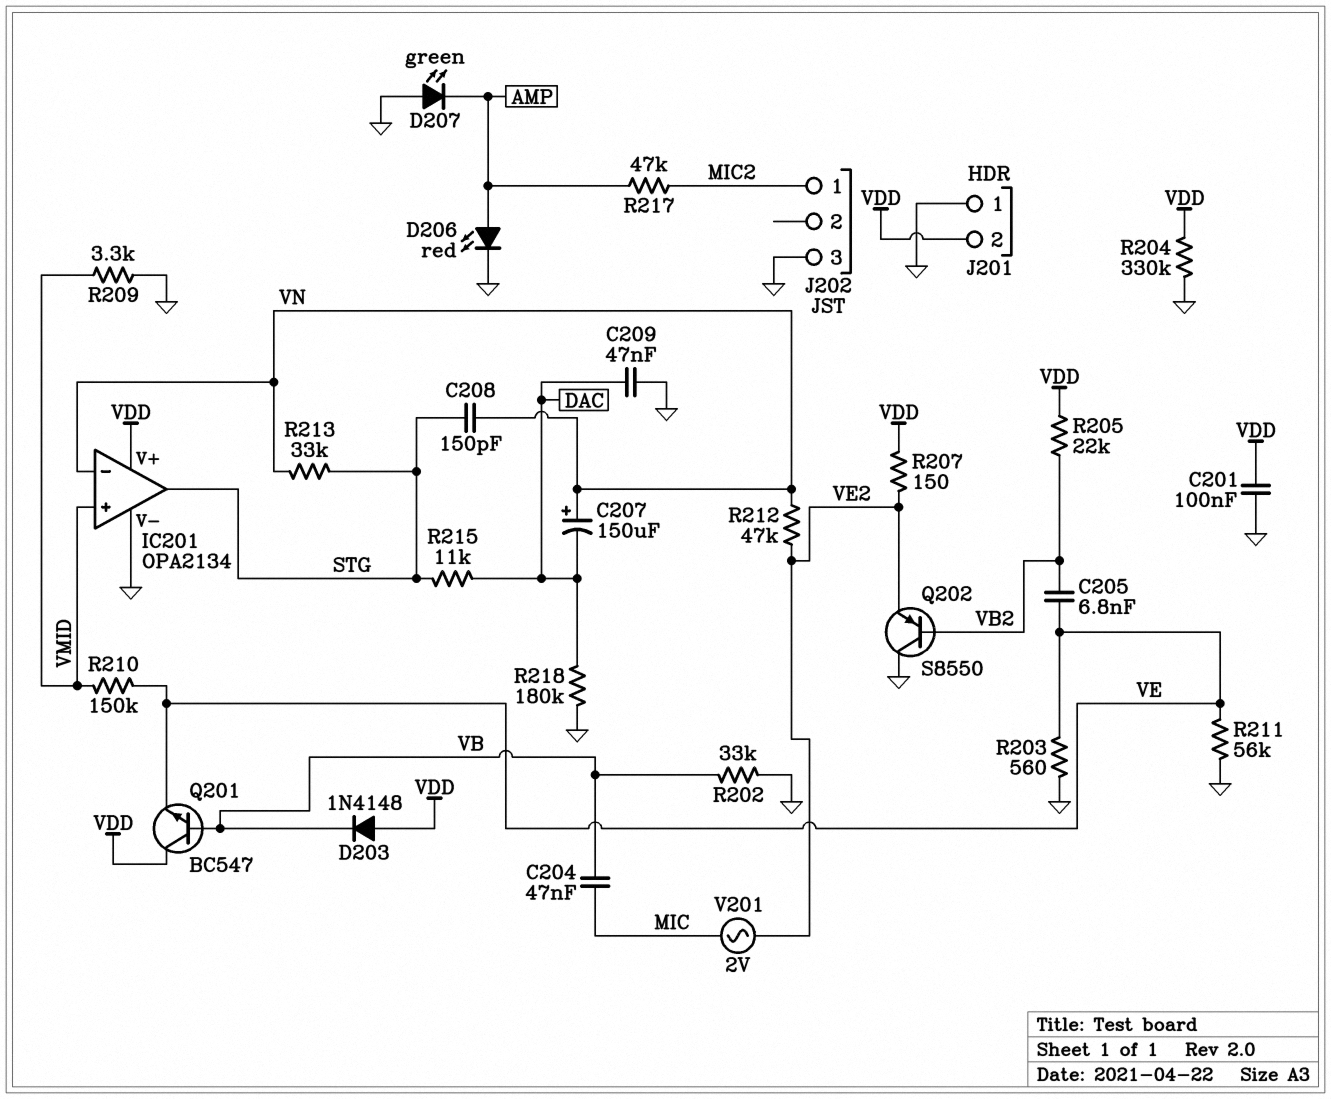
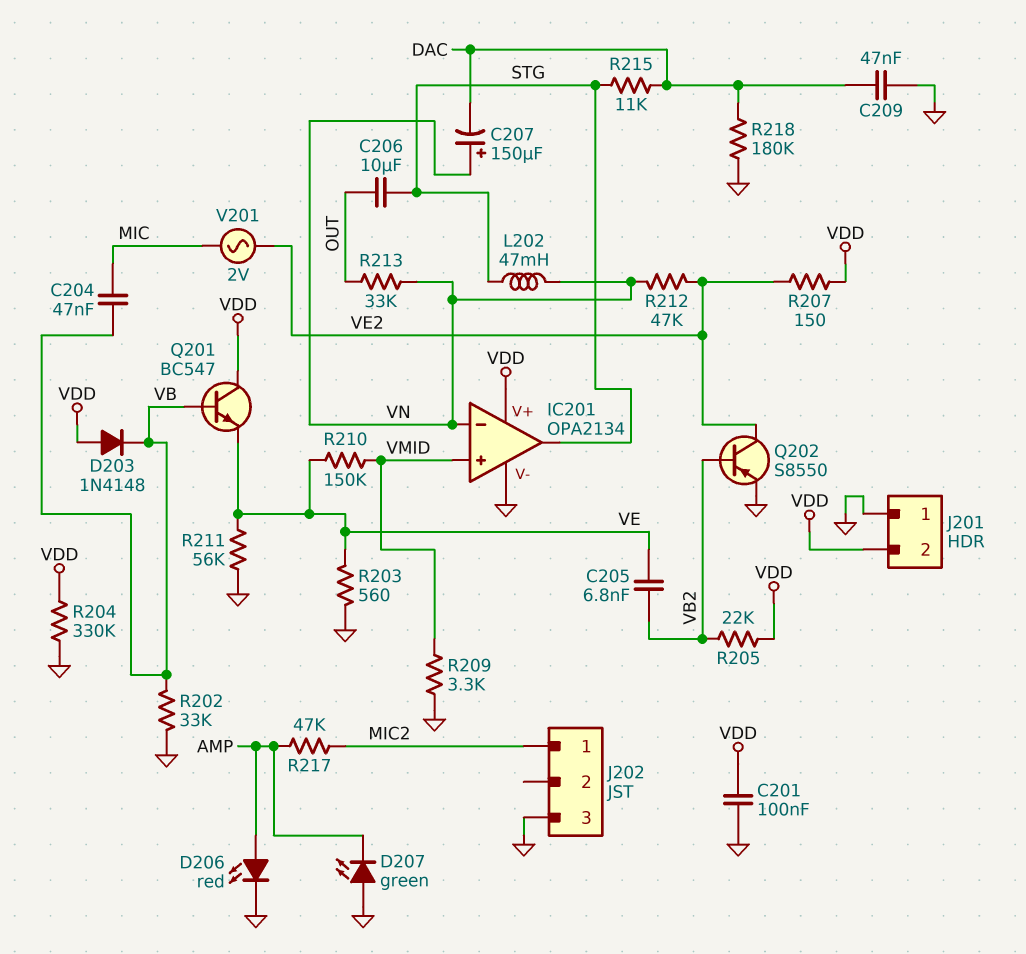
C206: none -> 10uF (OUT, STG)
C208: 150pF (STG, VN) -> none
L202: none -> 47mH (STG, VN)
Q202: PNP S8550 (B VB2, C GND, E VE2) -> PNP S8550 (B VB2, C VE2, E GND)
R213: 33k (STG, VN) -> 33k (OUT, VN)

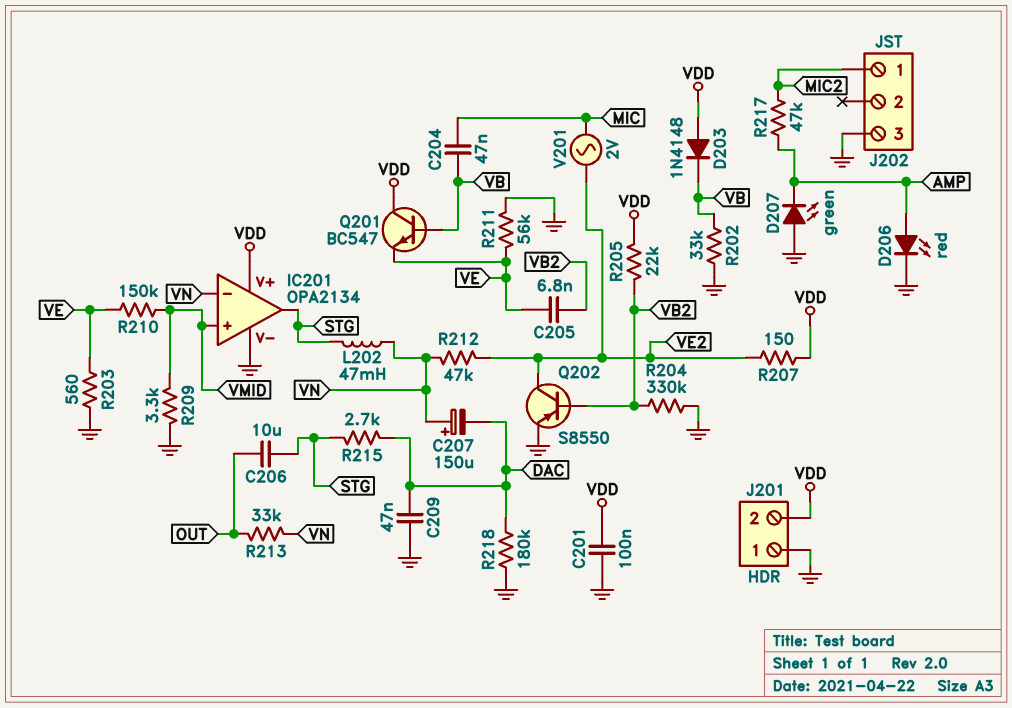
R204: 330k (GND, VDD) -> 330k (GND, VB2)
R215: 11k (DAC, STG) -> 2.7k (DAC, STG)

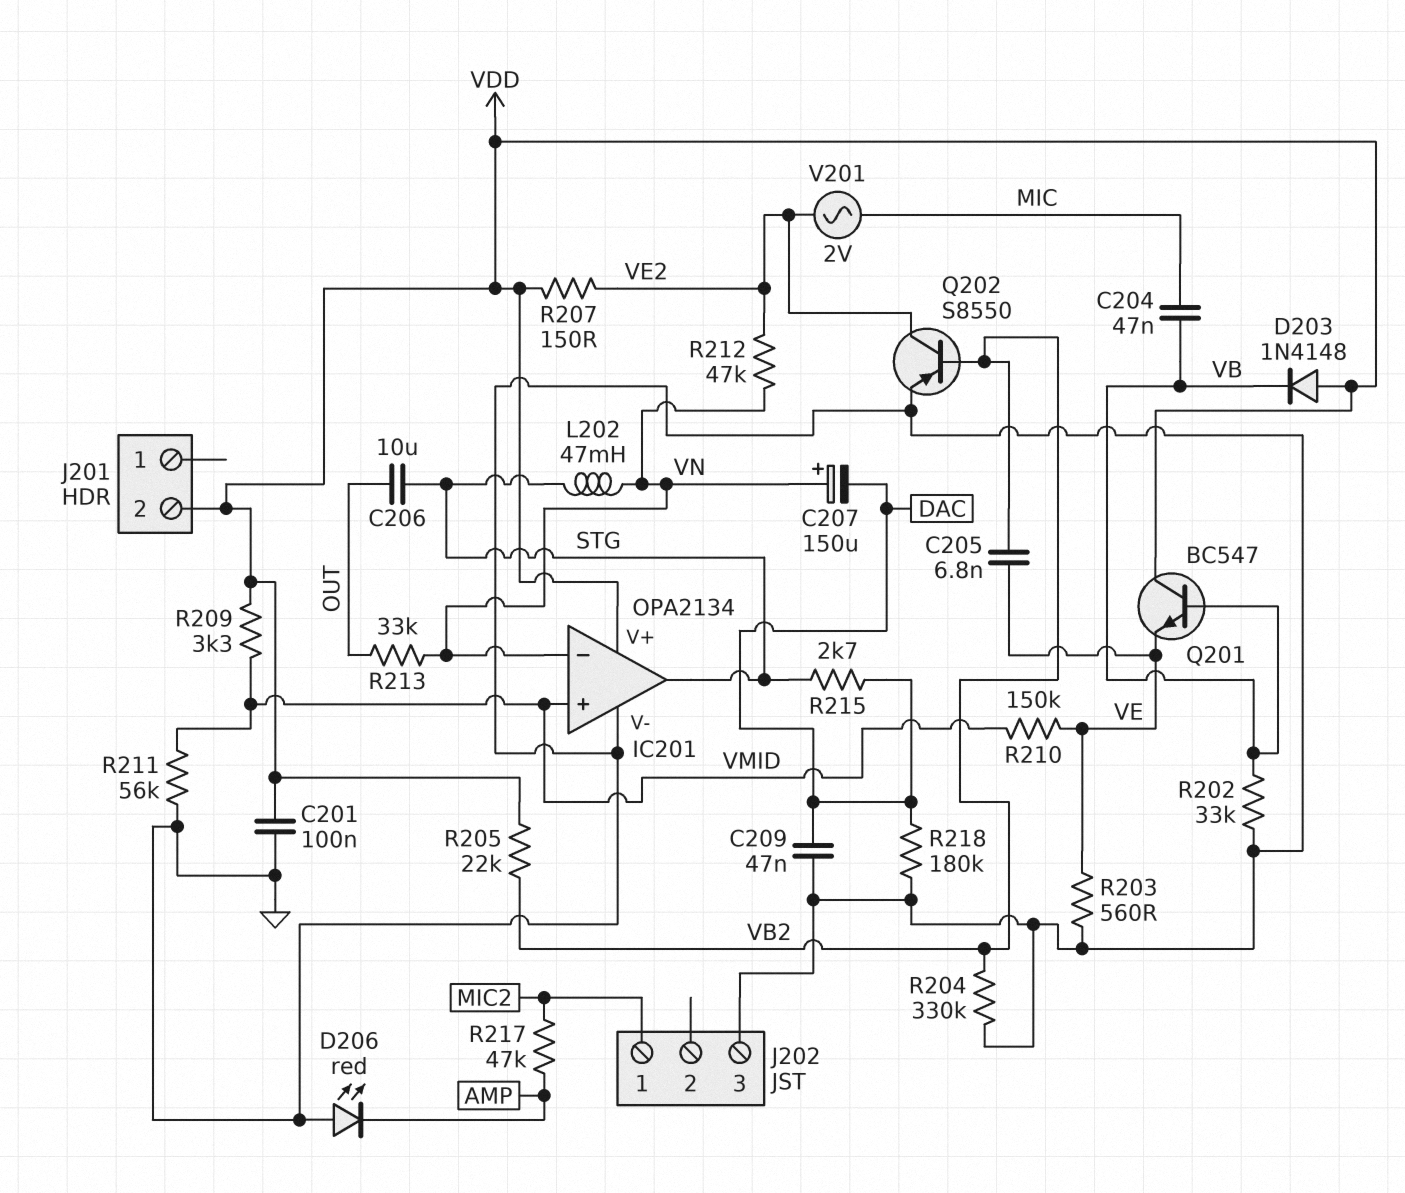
D206: LED red (A AMP, K GND) -> LED red (A GND, K AMP)
D207: LED green (A GND, K AMP) -> none
J201 pin 1: GND -> none
R209: 3.3k (GND, VMID) -> 3.3k (VDD, VMID)
R211: 56k (GND, VE) -> 56k (GND, VMID)

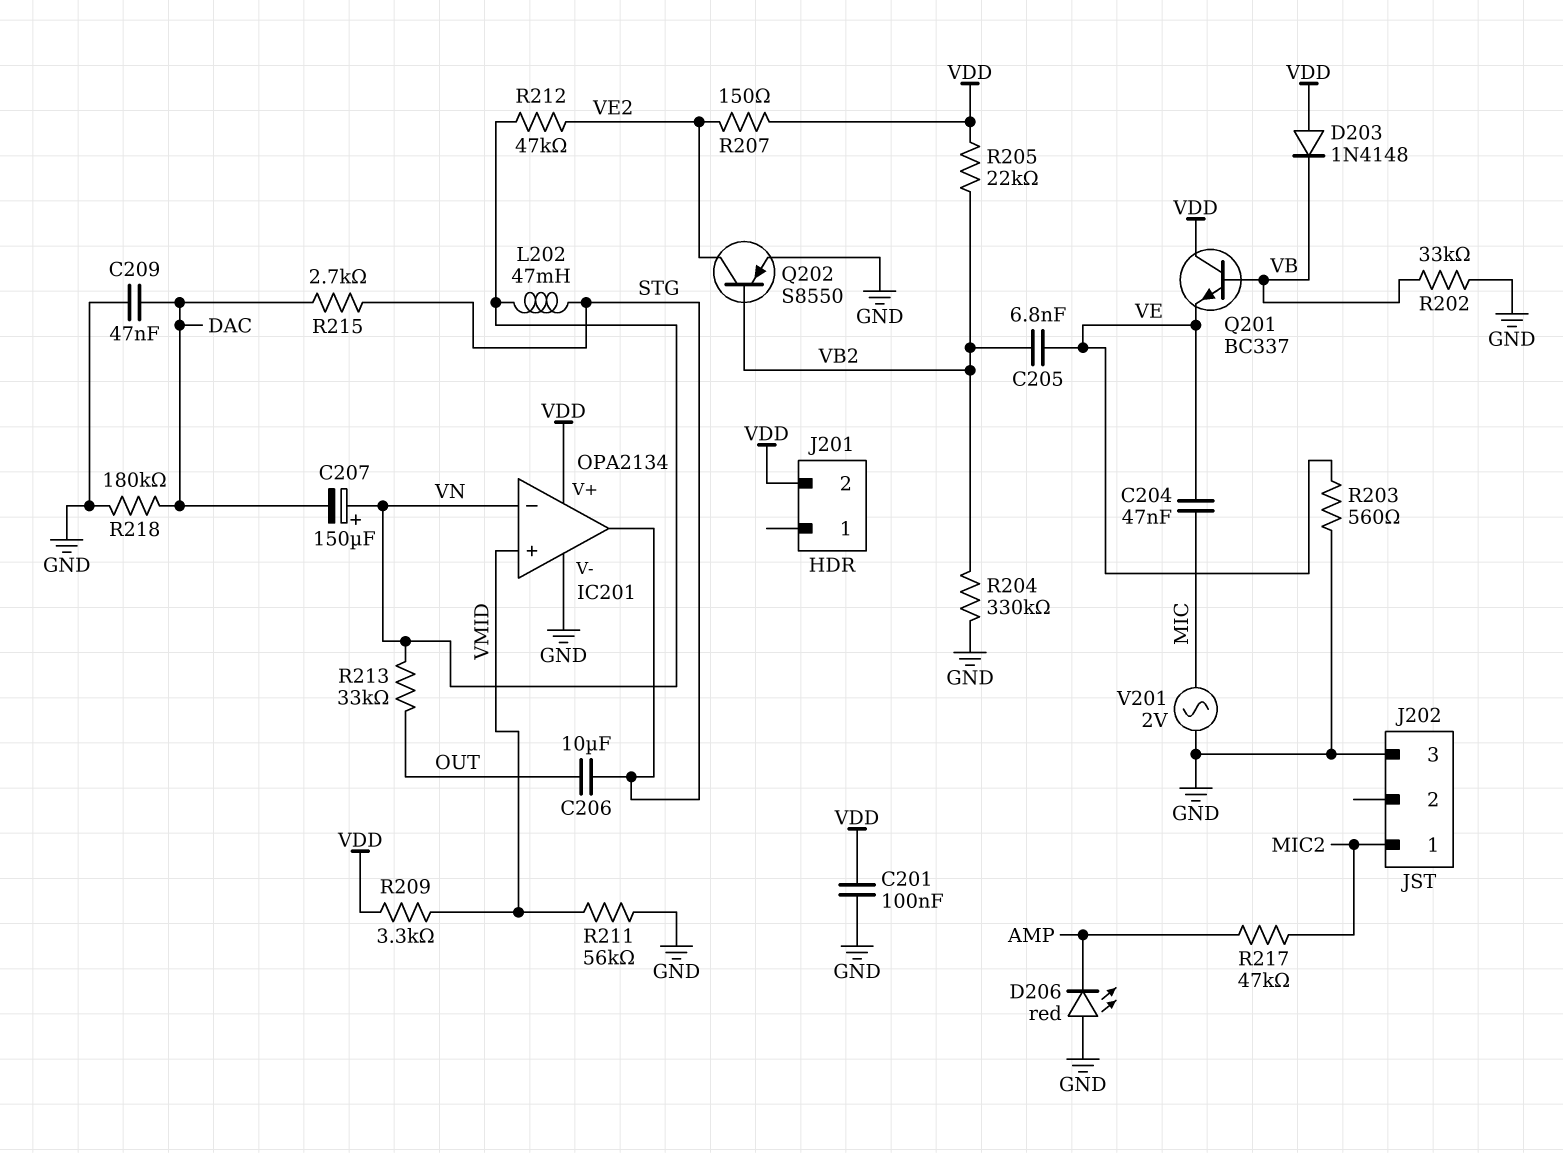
C204: 47nF (MIC, VB) -> 47nF (MIC, VE)
Q201: NPN BC547 (B VB, C VDD, E VE) -> NPN BC337 (B VB, C VDD, E VE)
R210: 150k (VE, VMID) -> none
V201: AC 2V (MIC, VE2) -> AC 2V (GND, MIC)

